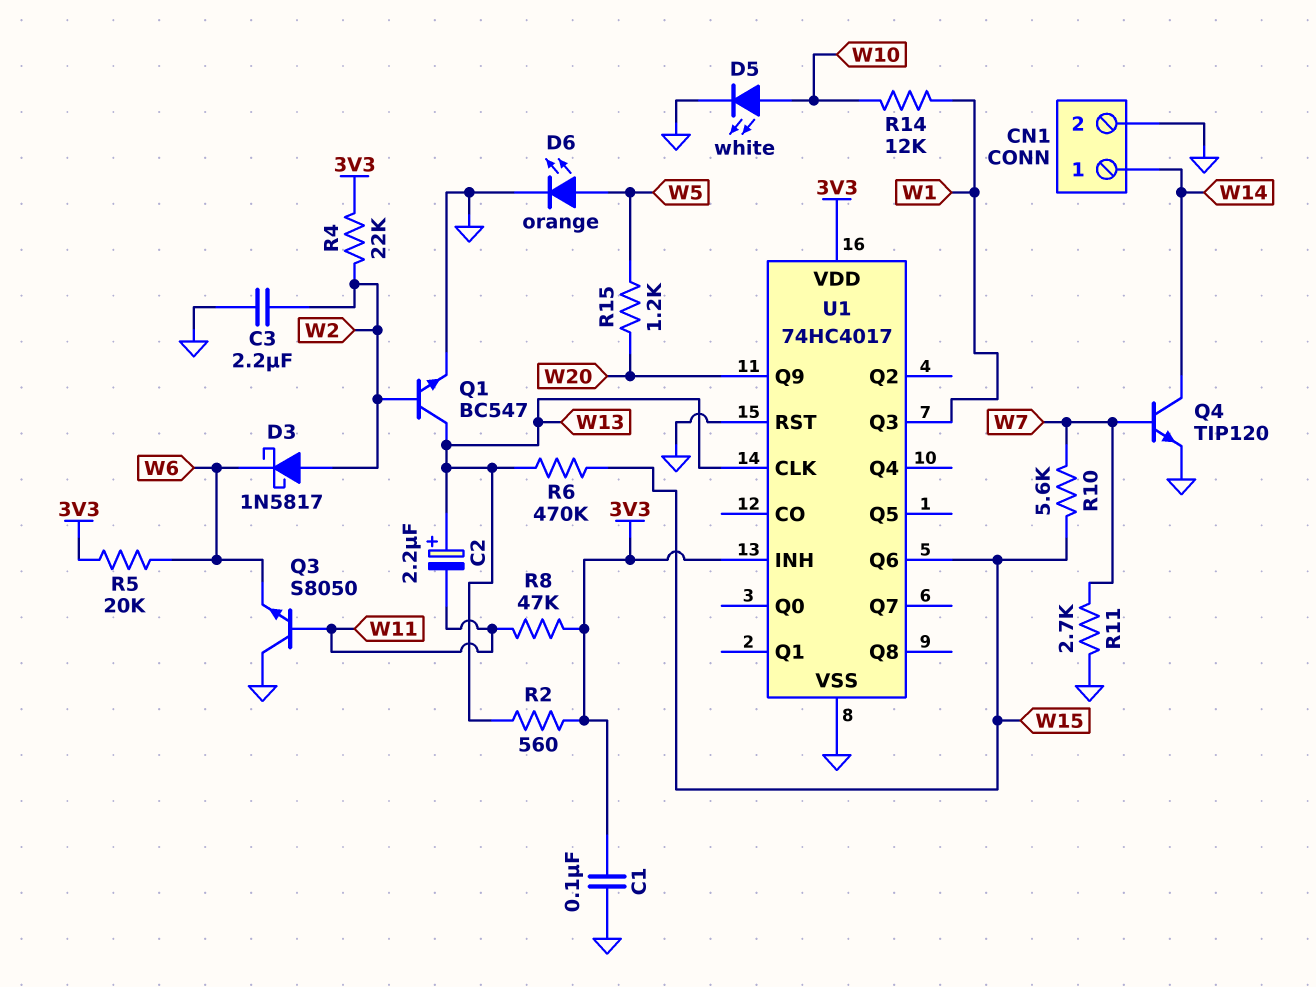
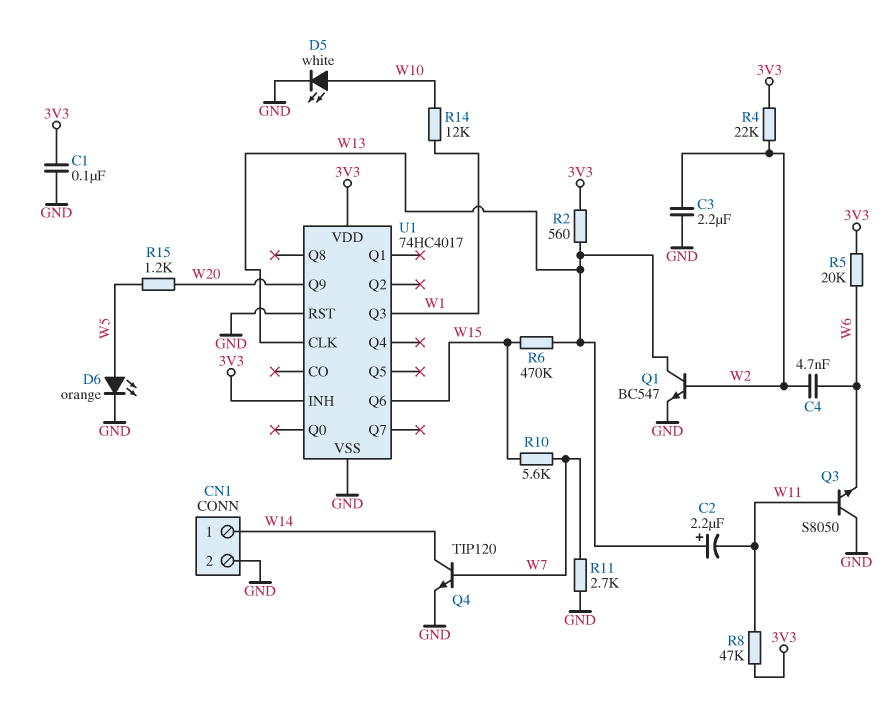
C4: none -> 4.7nF (W2, W6)
D3: schottky 1N5817 (A W2, K W6) -> none

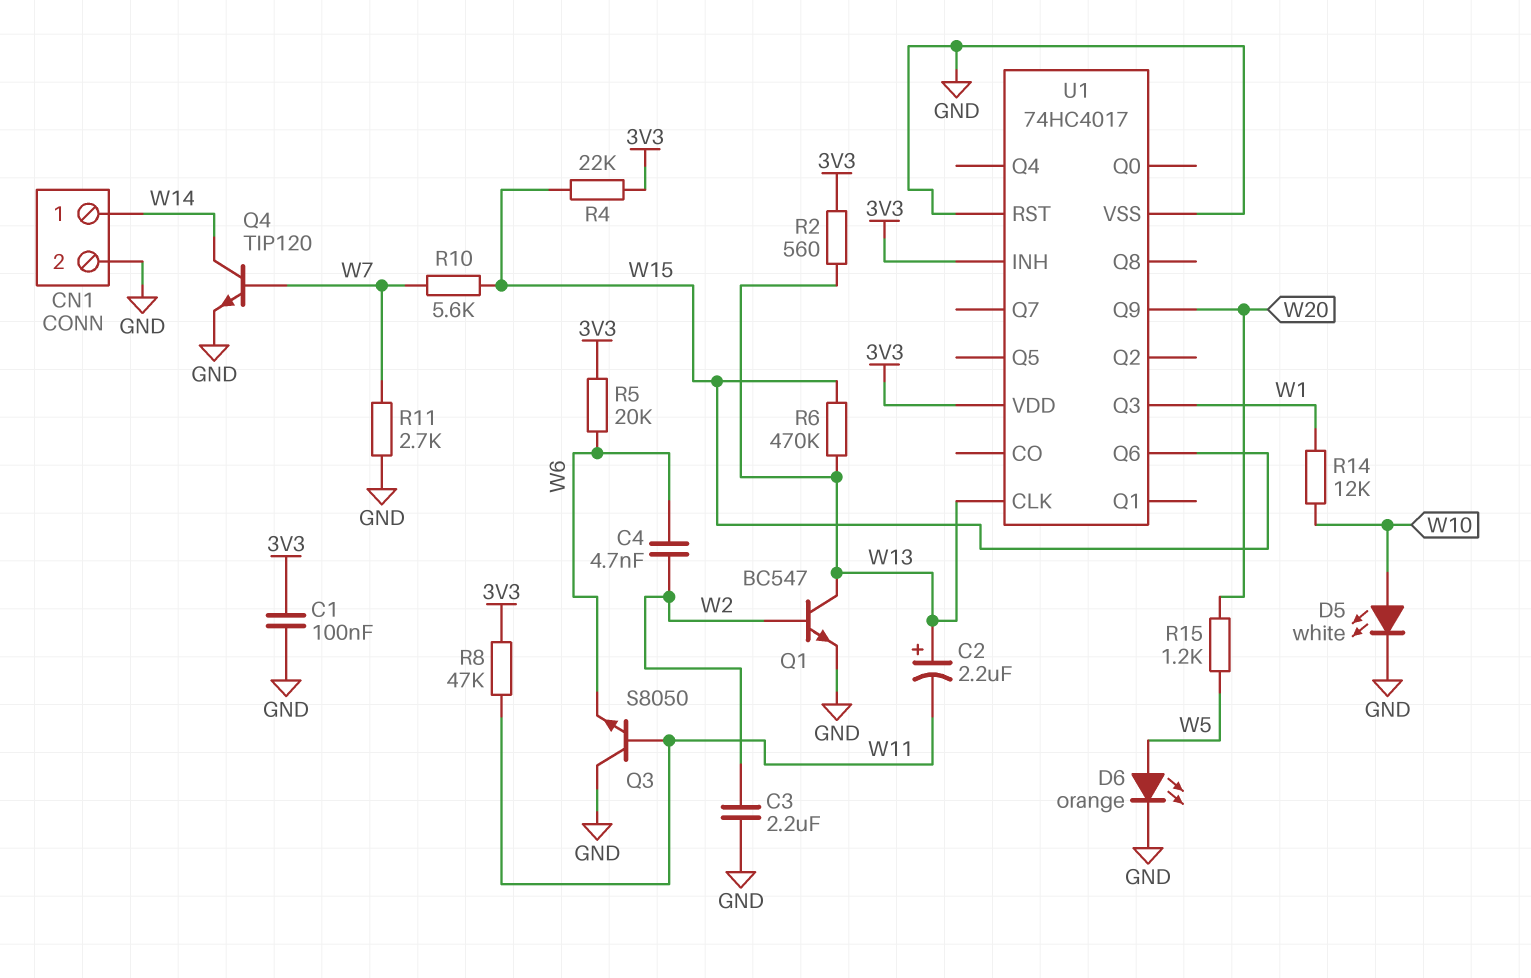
R4: 22k (3V3, W2) -> 22k (3V3, W15)

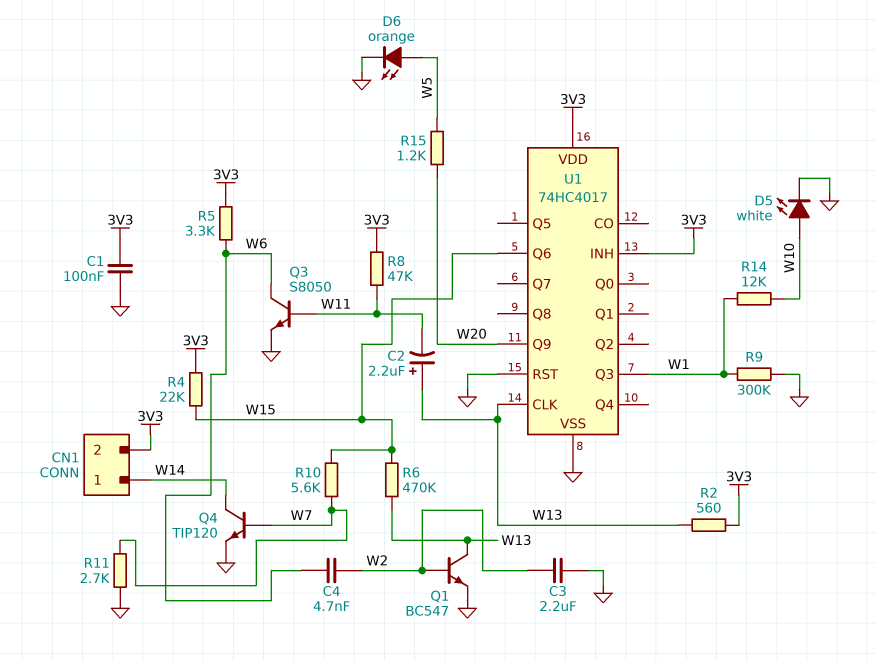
CN1 pin 2: GND -> 3V3
Q3: NPN S8050 (B W11, C GND, E W6) -> NPN S8050 (B W11, C W6, E GND)
R5: 20k (3V3, W6) -> 3.3k (3V3, W6)
R9: none -> 300k (GND, W1)

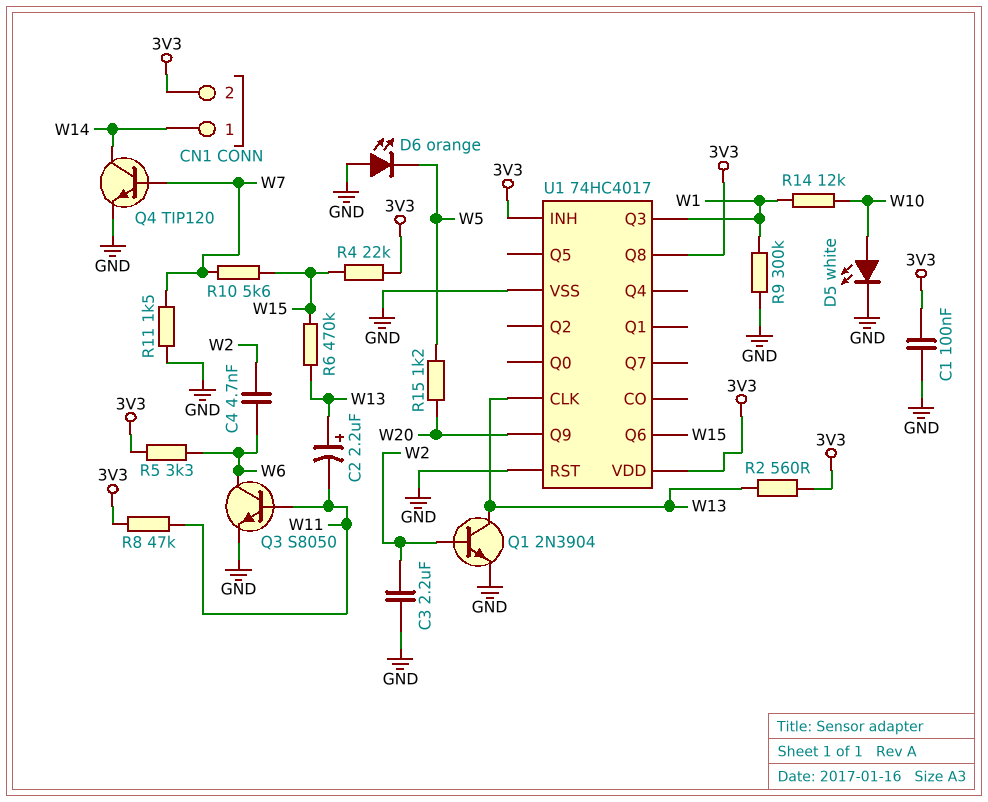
D6: LED orange (A W5, K GND) -> LED orange (A GND, K W5)
Q1: NPN BC547 (B W2, C W13, E GND) -> NPN 2N3904 (B W2, C W13, E GND)
R11: 2.7k (GND, W7) -> 1.5k (GND, W7)
U1 pin Q8: none -> 3V3

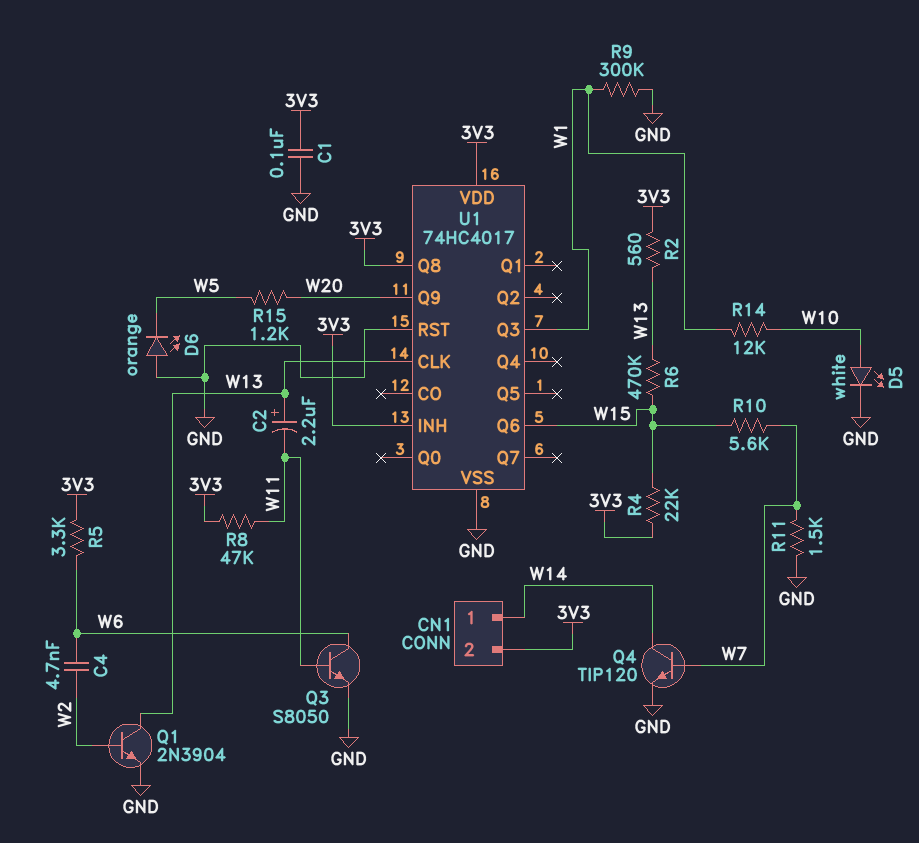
C3: 2.2uF (GND, W2) -> none

